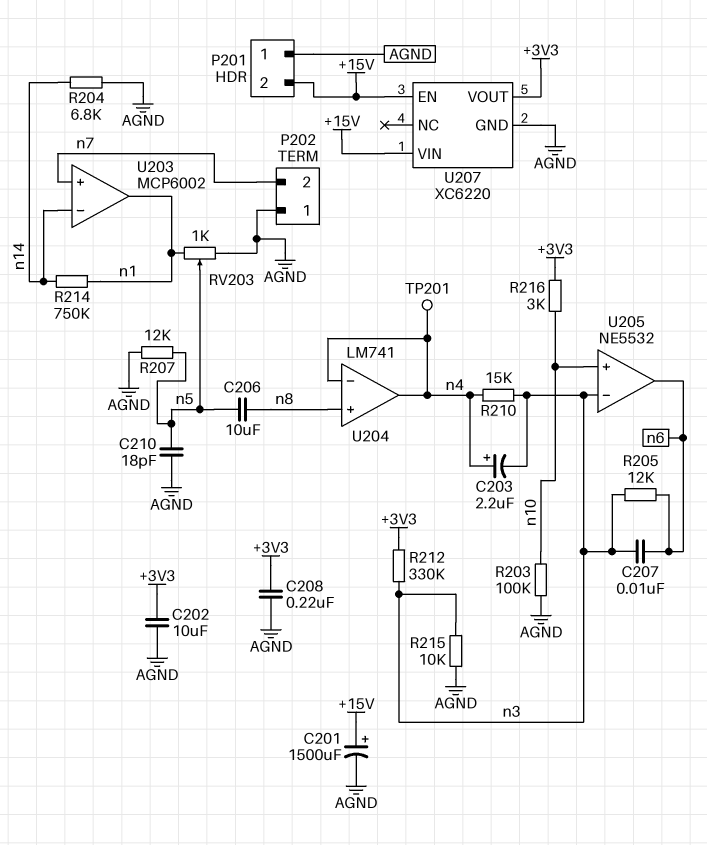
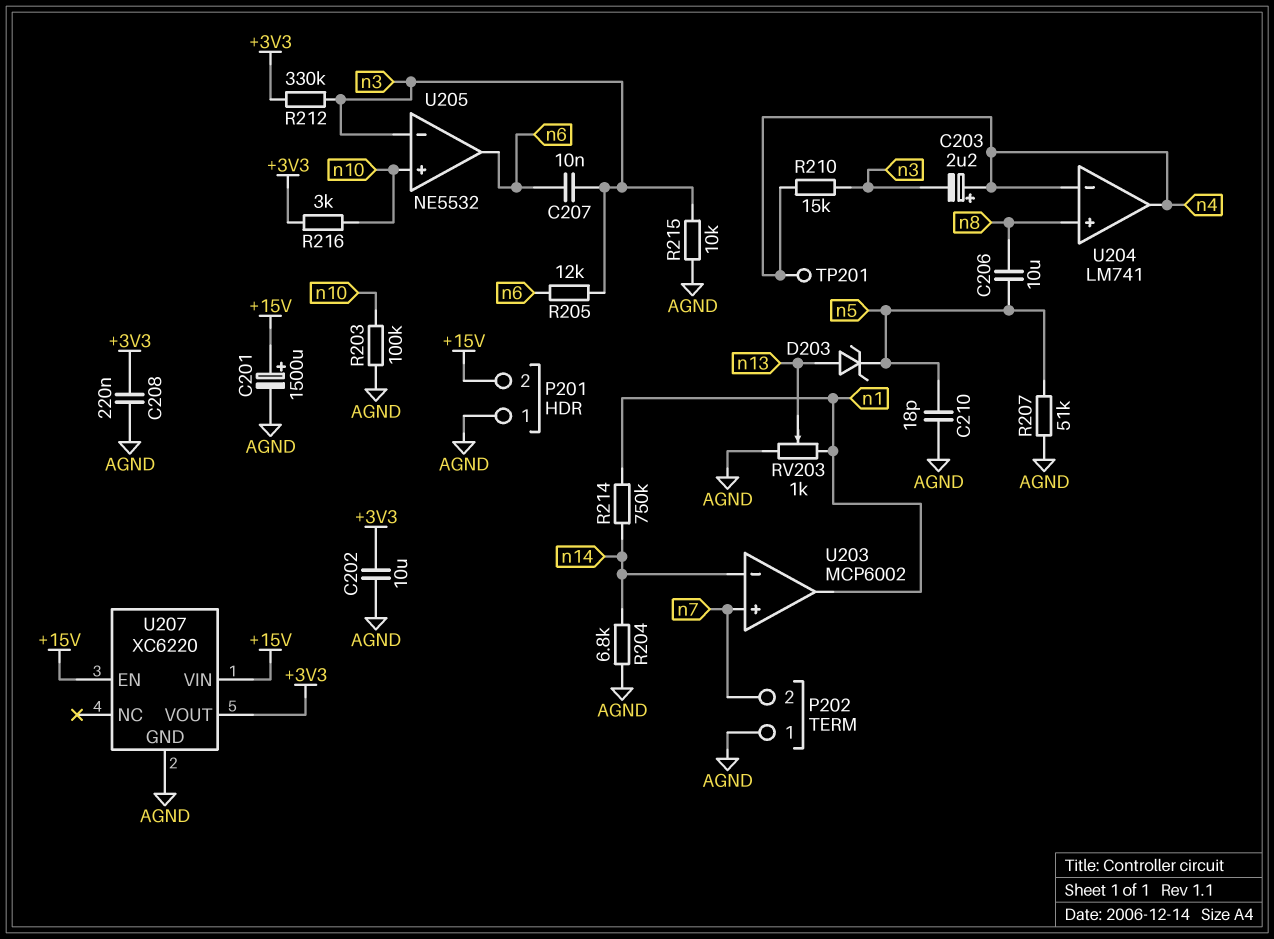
D203: none -> zener (A n13, K n5)
R207: 12k (AGND, n5) -> 51k (AGND, n5)
RV203: 1k (AGND, n1, wiper n5) -> 1k (AGND, n1, wiper n13)

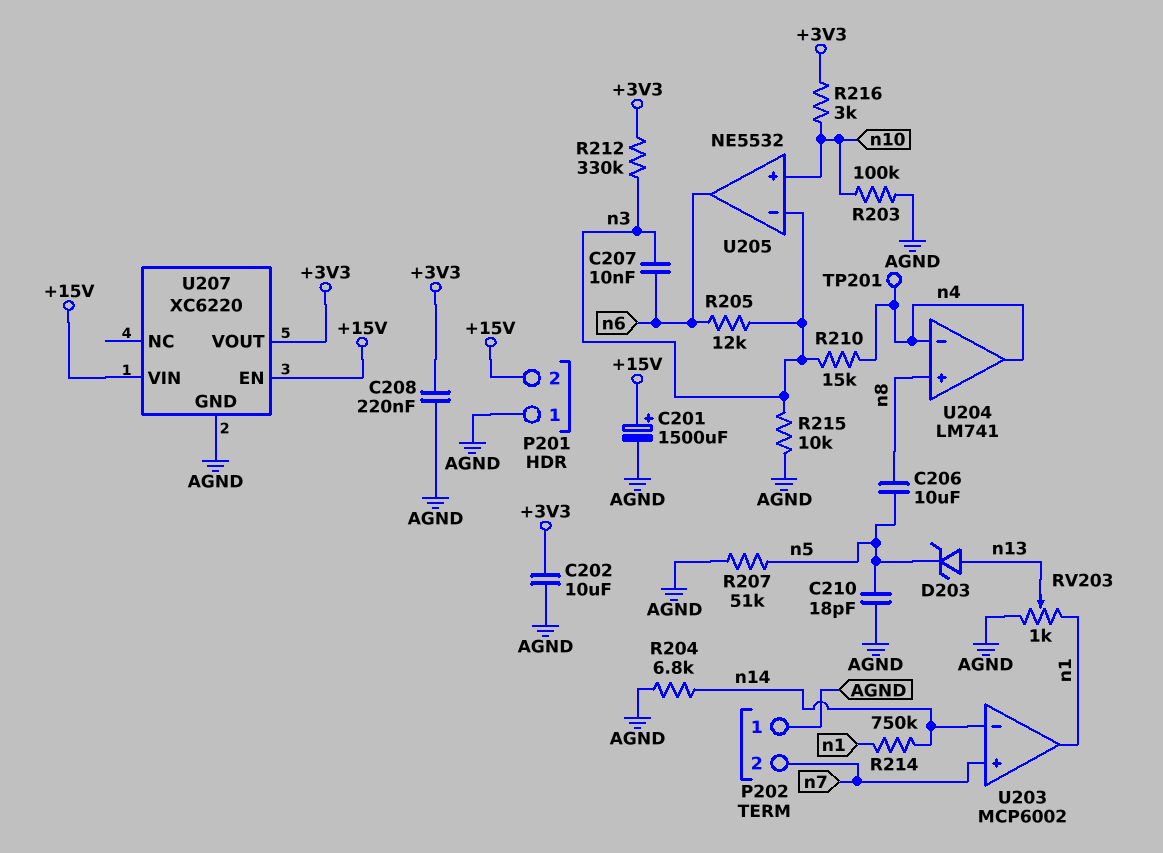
C203: 2.2uF (plus n4, minus n3) -> none

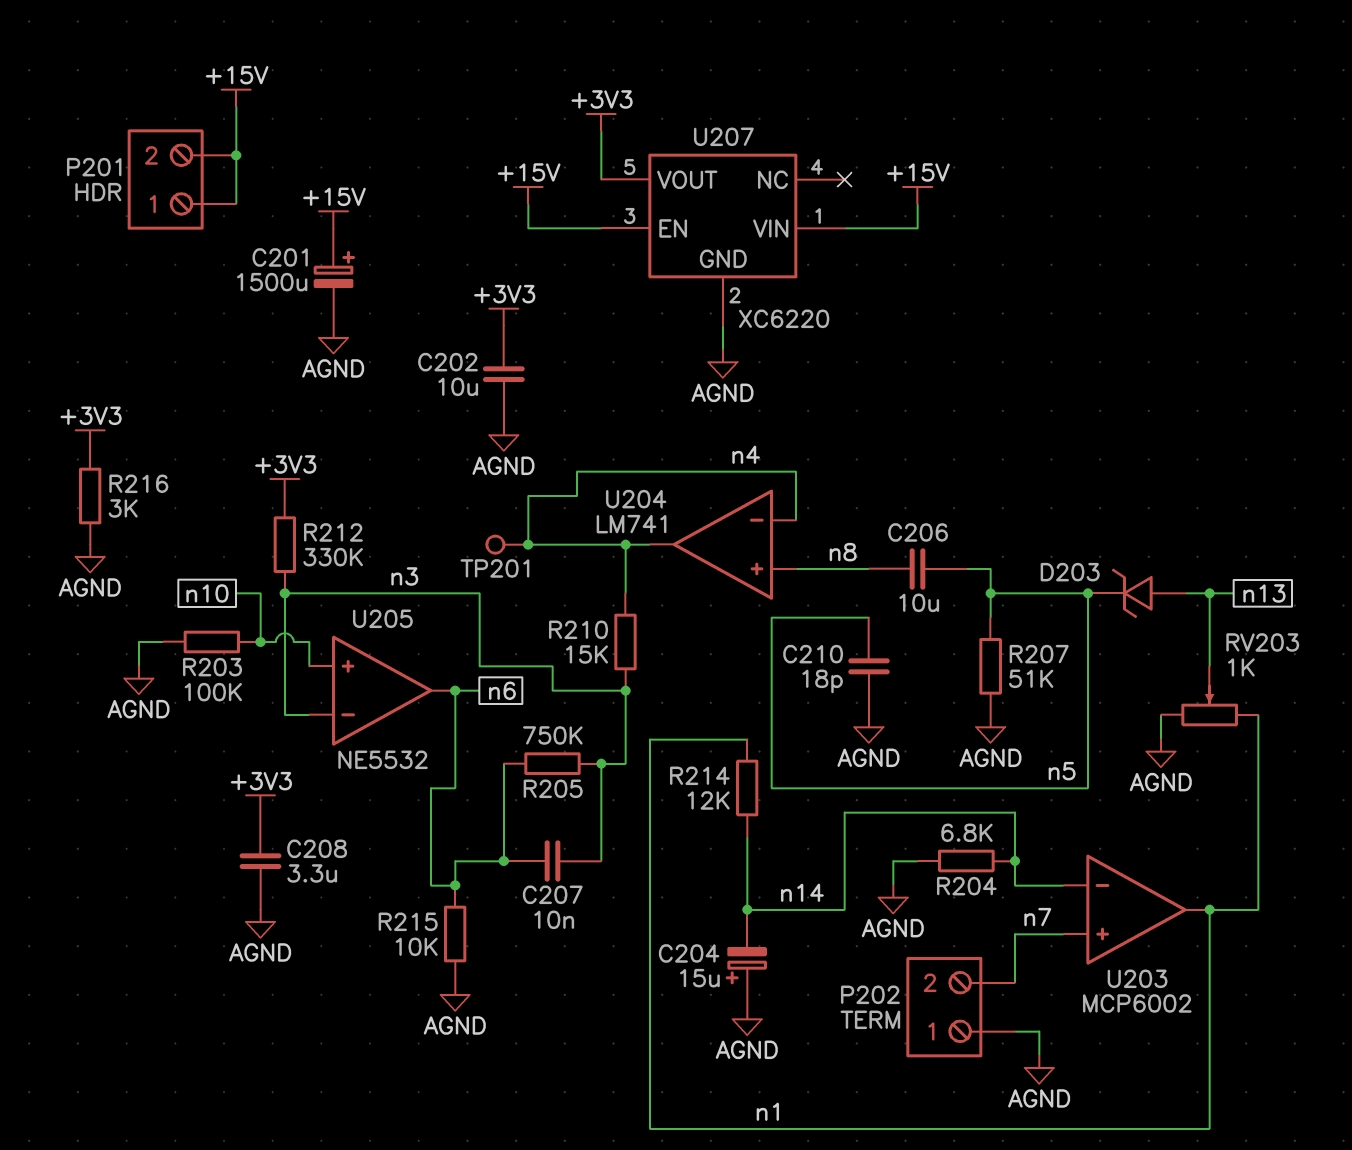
C204: none -> 15uF (plus AGND, minus n14)
C208: 220nF (+3V3, AGND) -> 3.3uF (+3V3, AGND)
P201 pin 1: AGND -> +15V
R205: 12k (n3, n6) -> 750k (n3, n6)
R214: 750k (n1, n14) -> 12k (n1, n14)
R215: 10k (AGND, n3) -> 10k (AGND, n6)
R216: 3k (+3V3, n10) -> 3k (+3V3, AGND)

